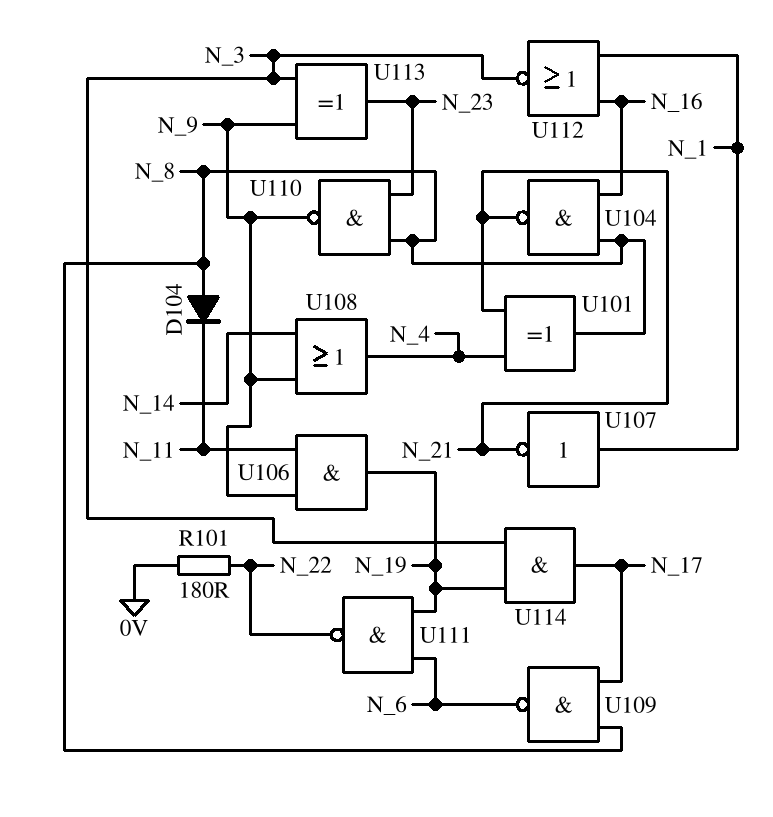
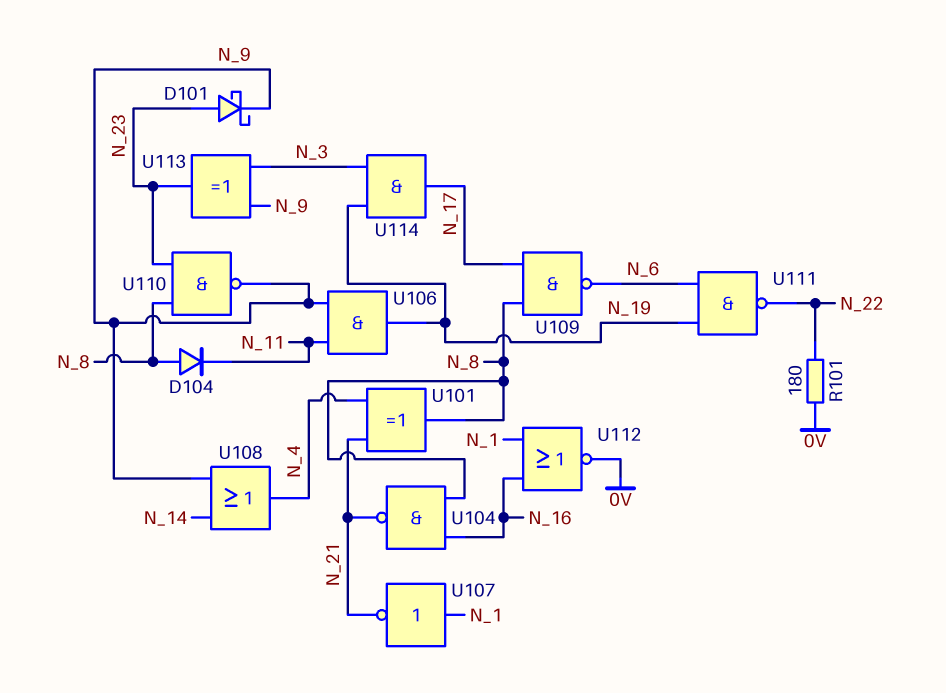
D101: none -> schottky (A N_23, K N_9)
U112: NOR (in N_1, in N_16, out N_3) -> NOR (in N_1, in N_16, out 0V)

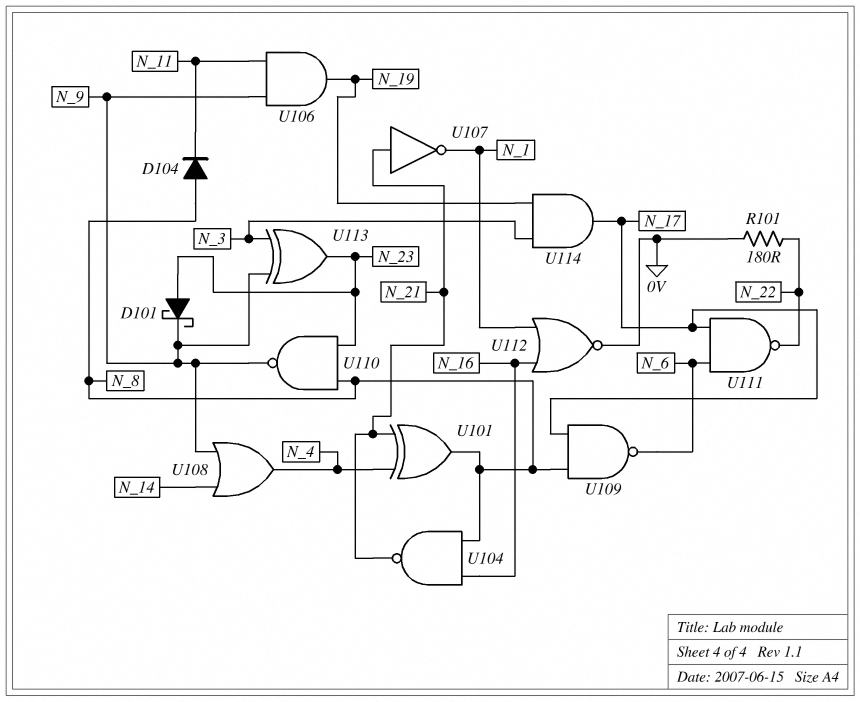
U107: NOT (in N_1, out N_21) -> NOT (in N_21, out N_1)
U111: NAND (in N_6, in N_19, out N_22) -> NAND (in N_6, in N_17, out N_22)

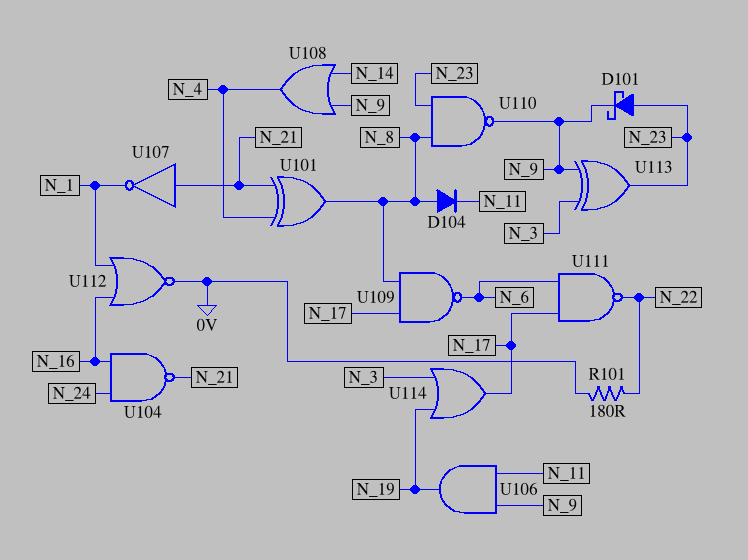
U104: NAND (in N_8, in N_16, out N_21) -> NAND (in N_16, in N_24, out N_21)
U114: AND (in N_3, in N_19, out N_17) -> OR (in N_3, in N_19, out N_17)

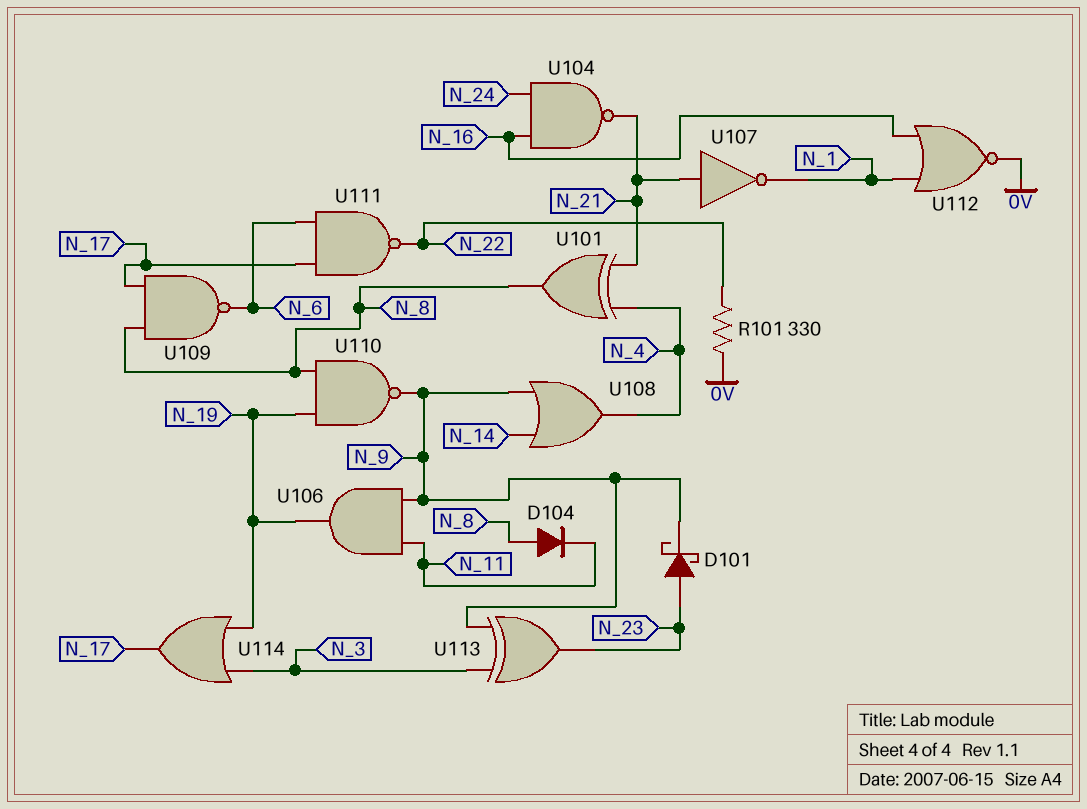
R101: 180 (0V, N_22) -> 330 (0V, N_22)
U110: NAND (in N_8, in N_23, out N_9) -> NAND (in N_8, in N_19, out N_9)

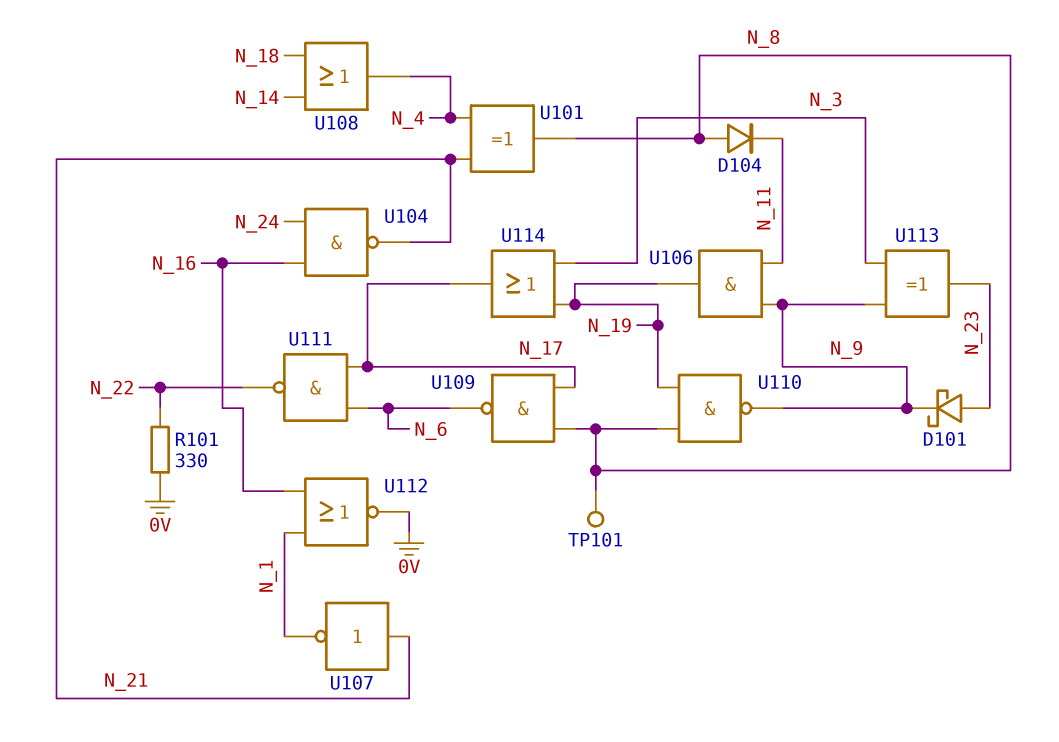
TP101: none -> test point (N_8)
U108: OR (in N_9, in N_14, out N_4) -> OR (in N_14, in N_18, out N_4)

